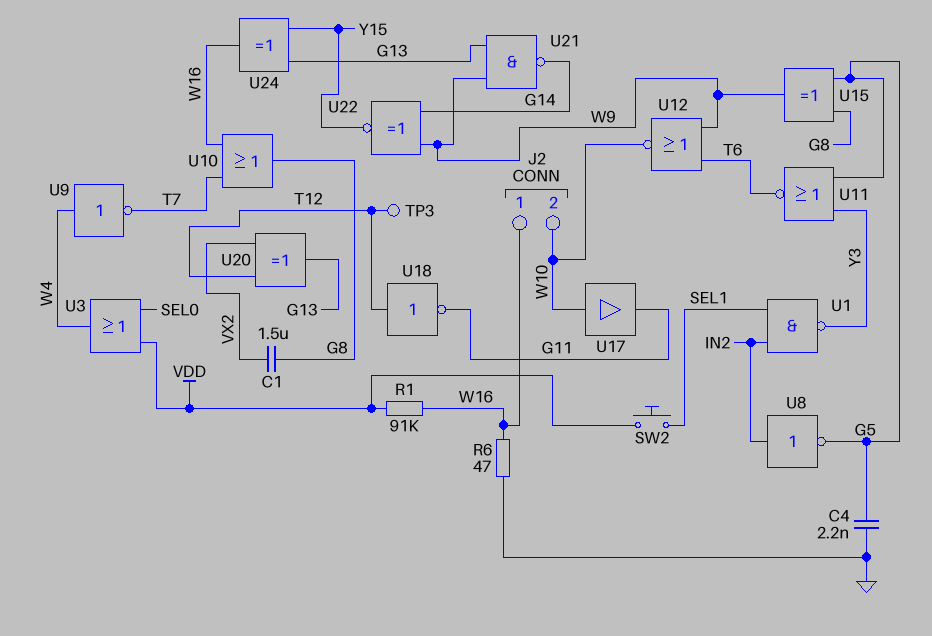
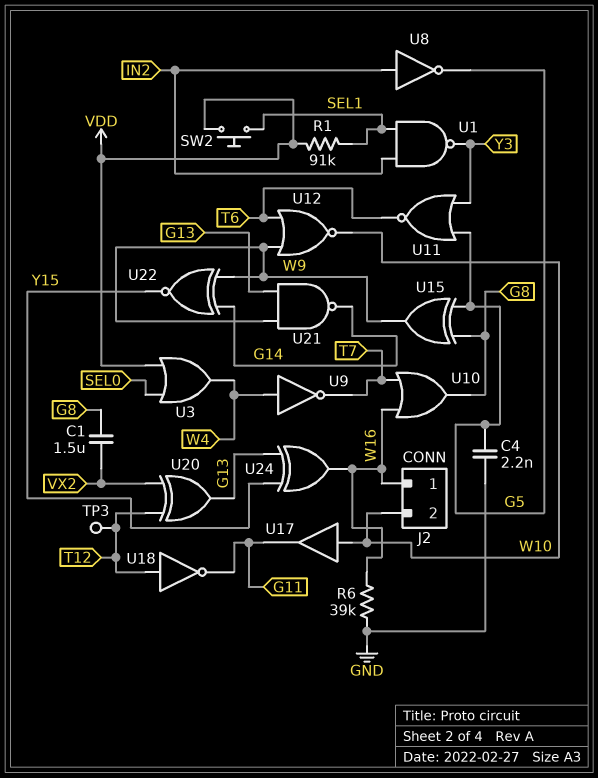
R1: 91k (VDD, W16) -> 91k (SEL1, VDD)
R6: 47 (GND, W16) -> 39k (GND, W16)

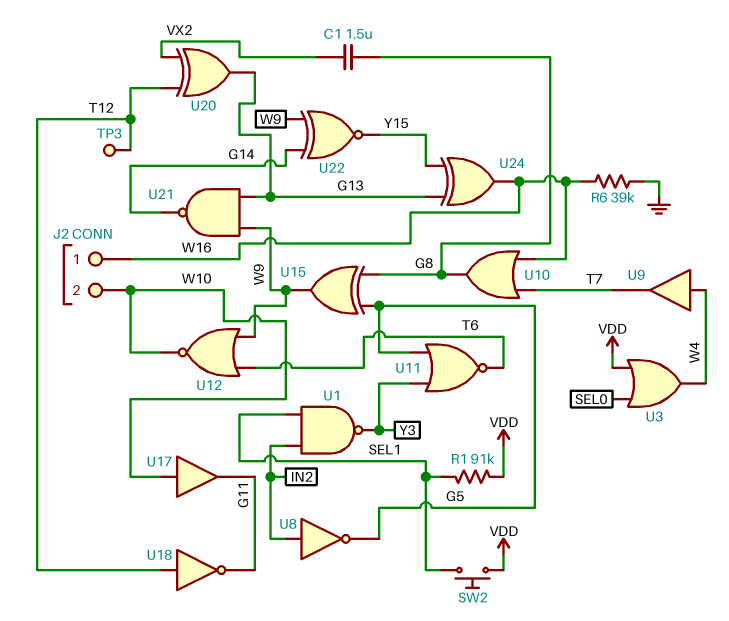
C4: 2.2nF (G5, GND) -> none
U9: NOT (in W4, out T7) -> buffer (in W4, out T7)

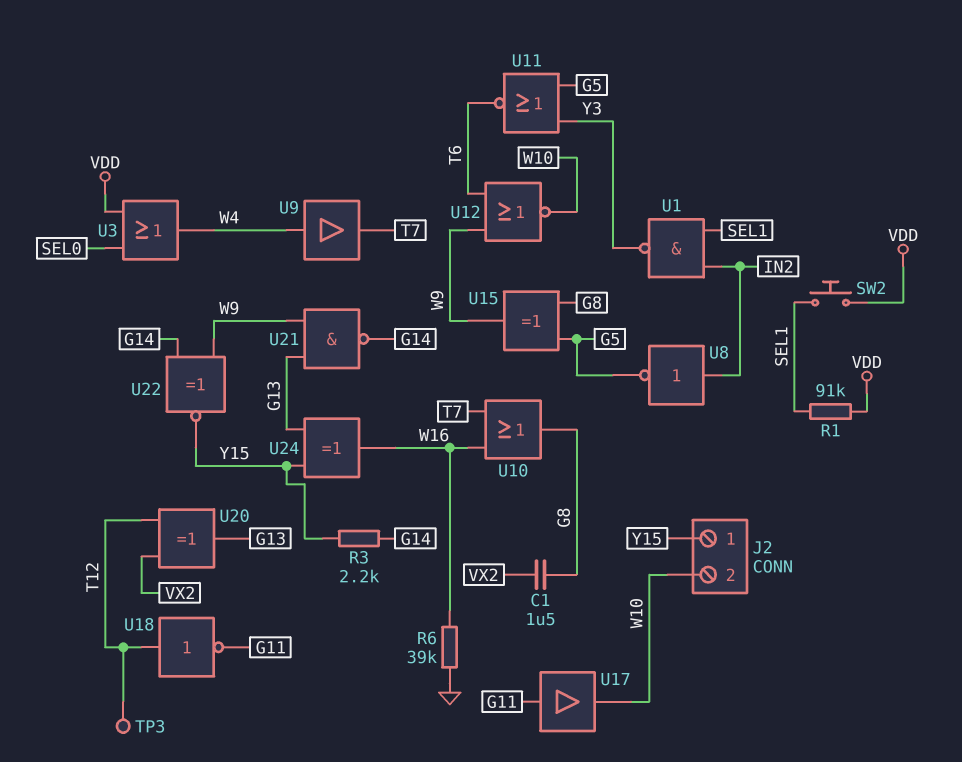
J2 pin 1: W16 -> Y15
R3: none -> 2.2k (G14, Y15)
U17: buffer (in W10, out G11) -> buffer (in G11, out W10)

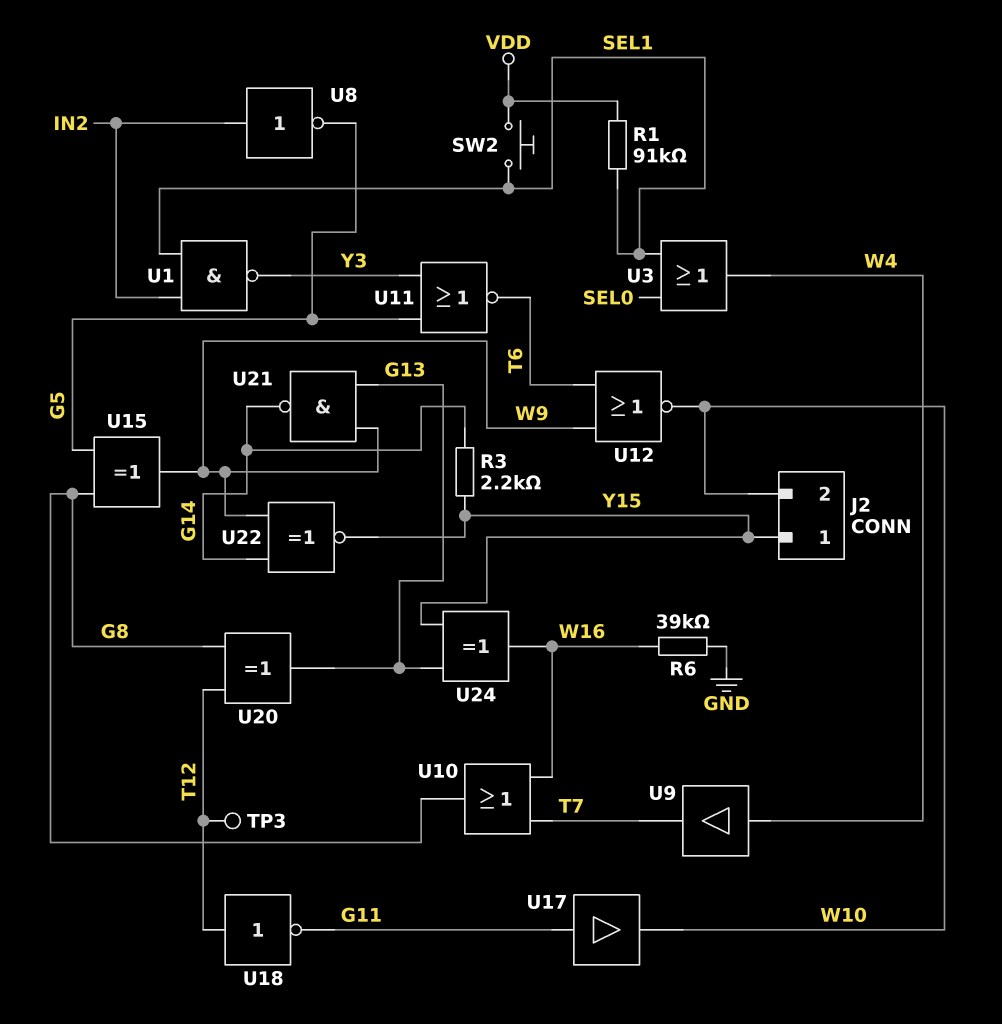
C1: 1.5uF (G8, VX2) -> none
U3: OR (in SEL0, in VDD, out W4) -> OR (in SEL0, in SEL1, out W4)
U20: XOR (in T12, in VX2, out G13) -> XOR (in G8, in T12, out G13)

